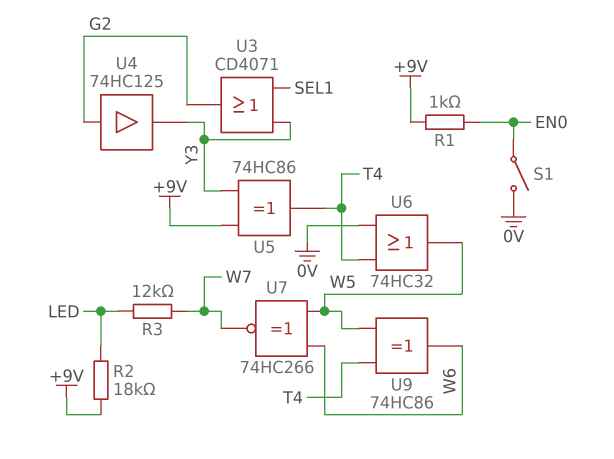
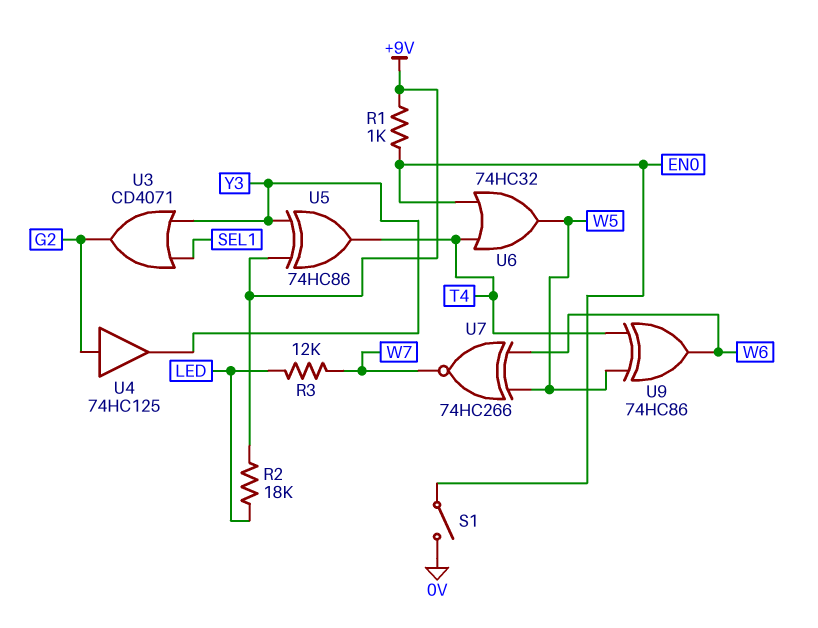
U6: OR 74HC32 (in 0V, in T4, out W5) -> OR 74HC32 (in EN0, in T4, out W5)

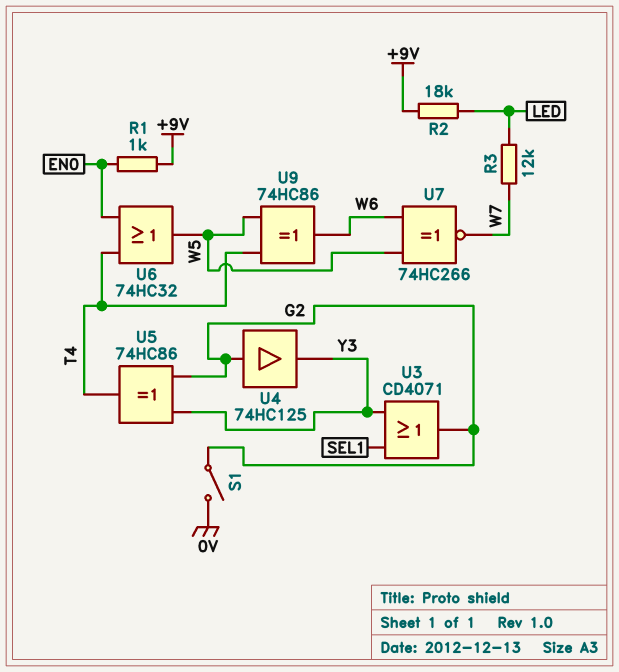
S1: switch (0V, EN0) -> switch (0V, G2)
U5: XOR 74HC86 (in +9V, in Y3, out T4) -> XOR 74HC86 (in G2, in Y3, out T4)

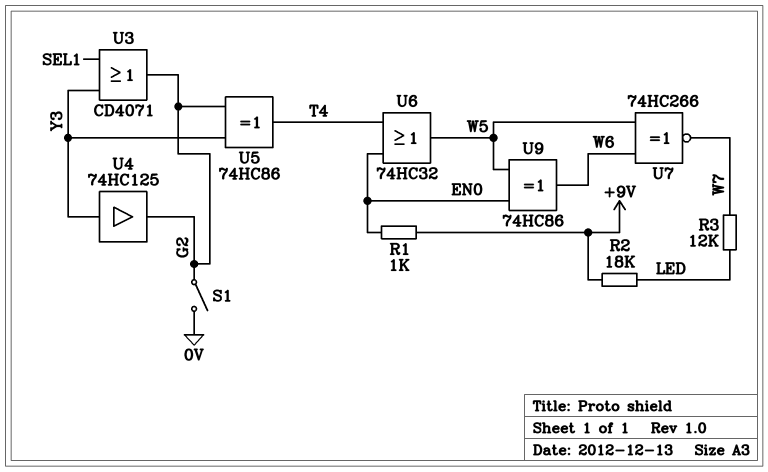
U4: buffer 74HC125 (in G2, out Y3) -> buffer 74HC125 (in Y3, out G2)
U9: XOR 74HC86 (in T4, in W5, out W6) -> XOR 74HC86 (in EN0, in W5, out W6)

